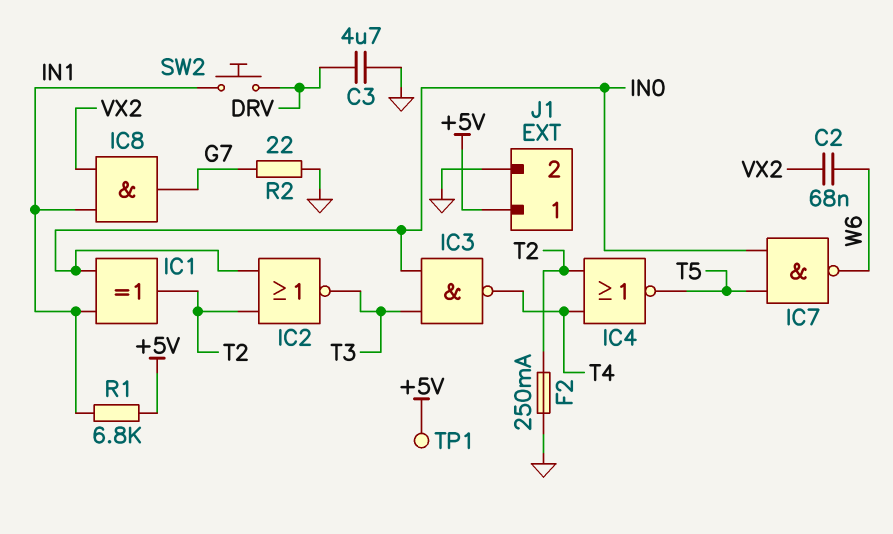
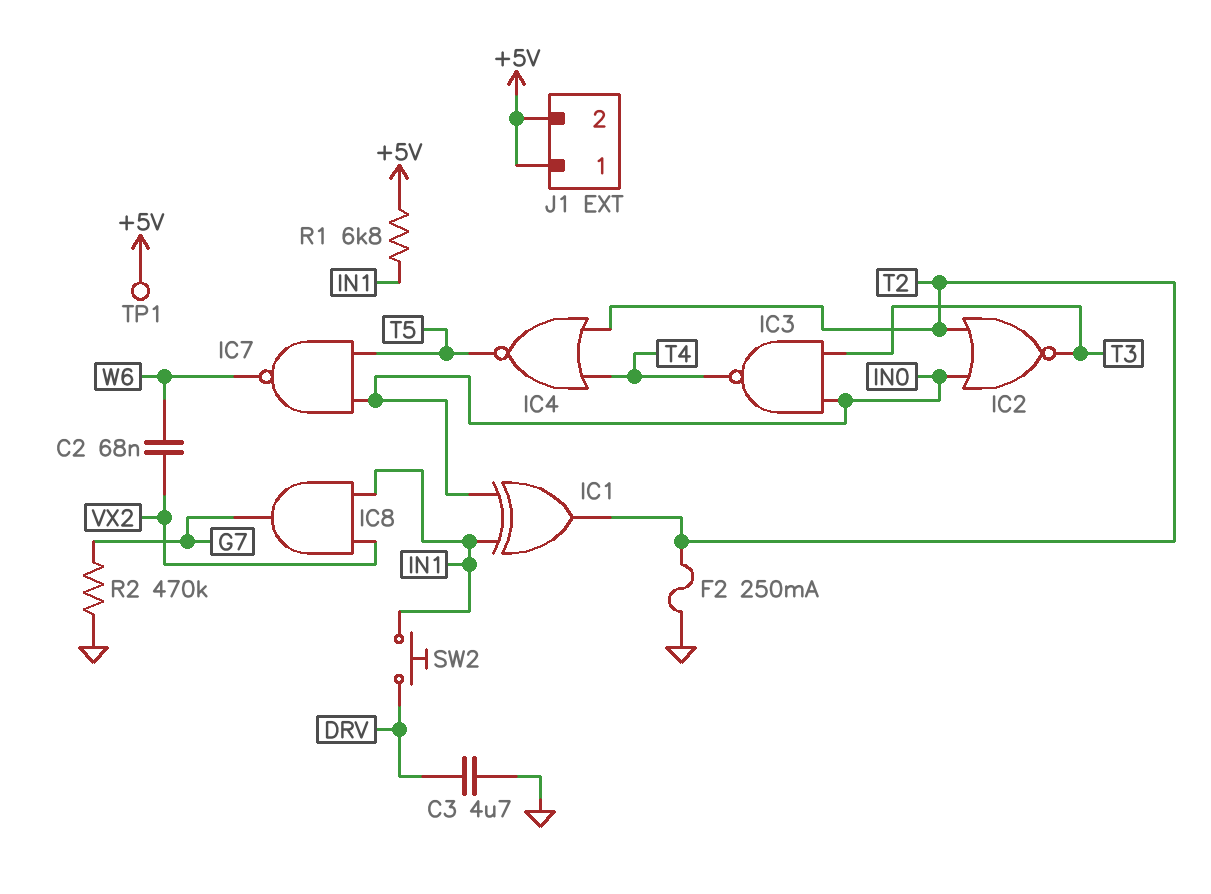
J1 pin 2: GND -> +5V
R2: 22 (G7, GND) -> 470k (G7, GND)

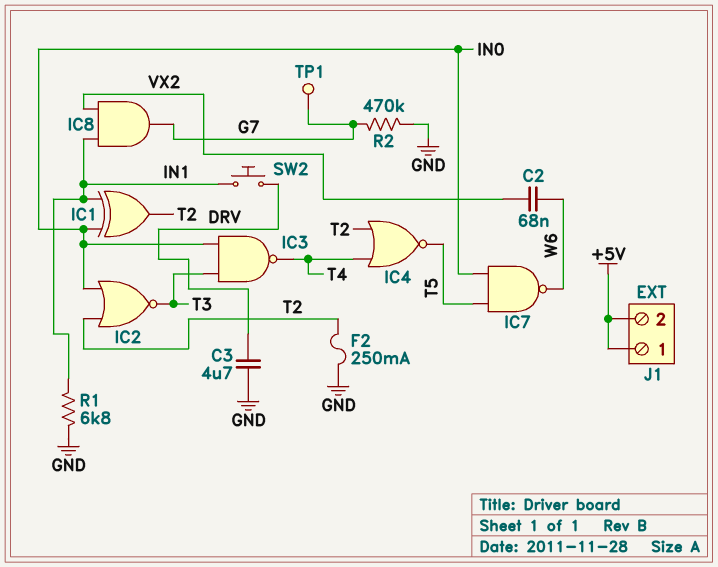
R1: 6.8k (+5V, IN1) -> 6.8k (GND, IN1)
TP1: test point (+5V) -> test point (G7)

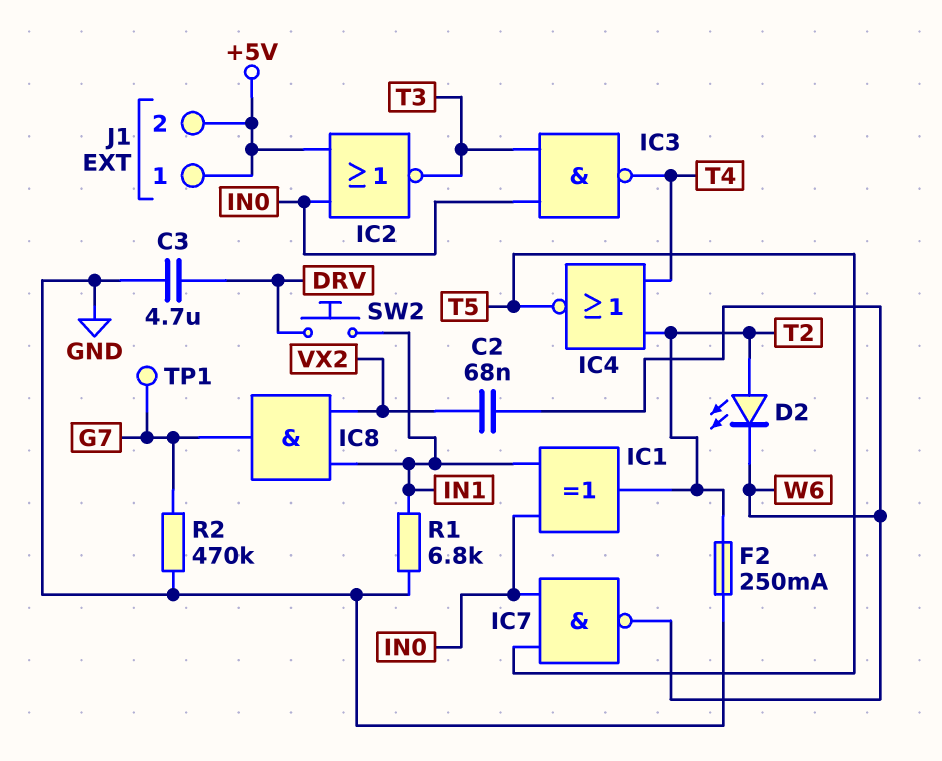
D2: none -> LED (A T2, K W6)
IC2: NOR (in IN0, in T2, out T3) -> NOR (in +5V, in IN0, out T3)

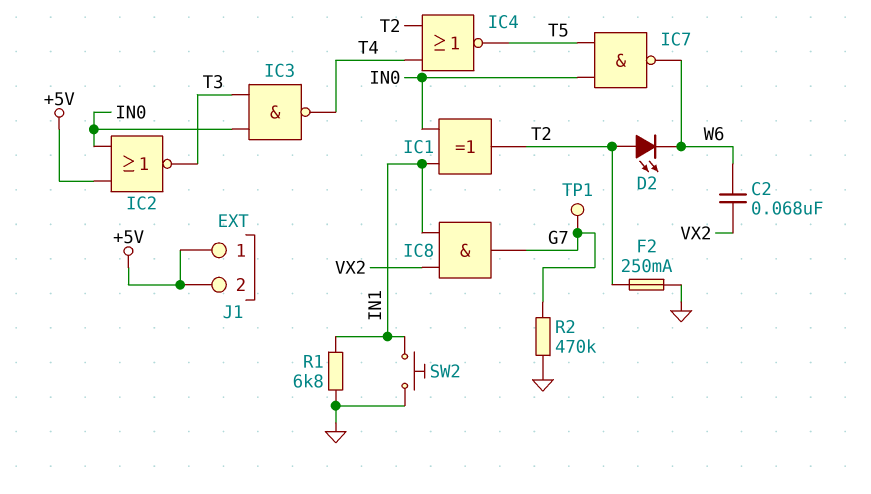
C3: 4.7uF (DRV, GND) -> none
SW2: button (DRV, IN1) -> button (GND, IN1)

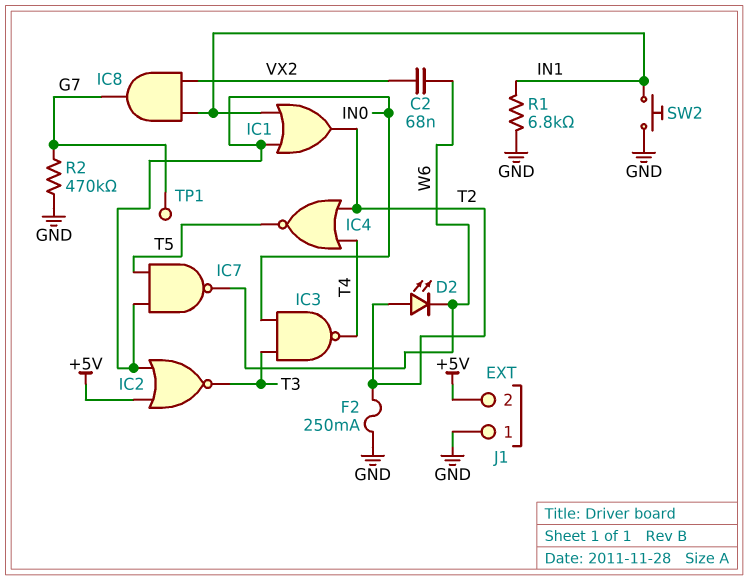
IC1: XOR (in IN0, in IN1, out T2) -> OR (in IN0, in IN1, out T2)
J1 pin 1: +5V -> GND

